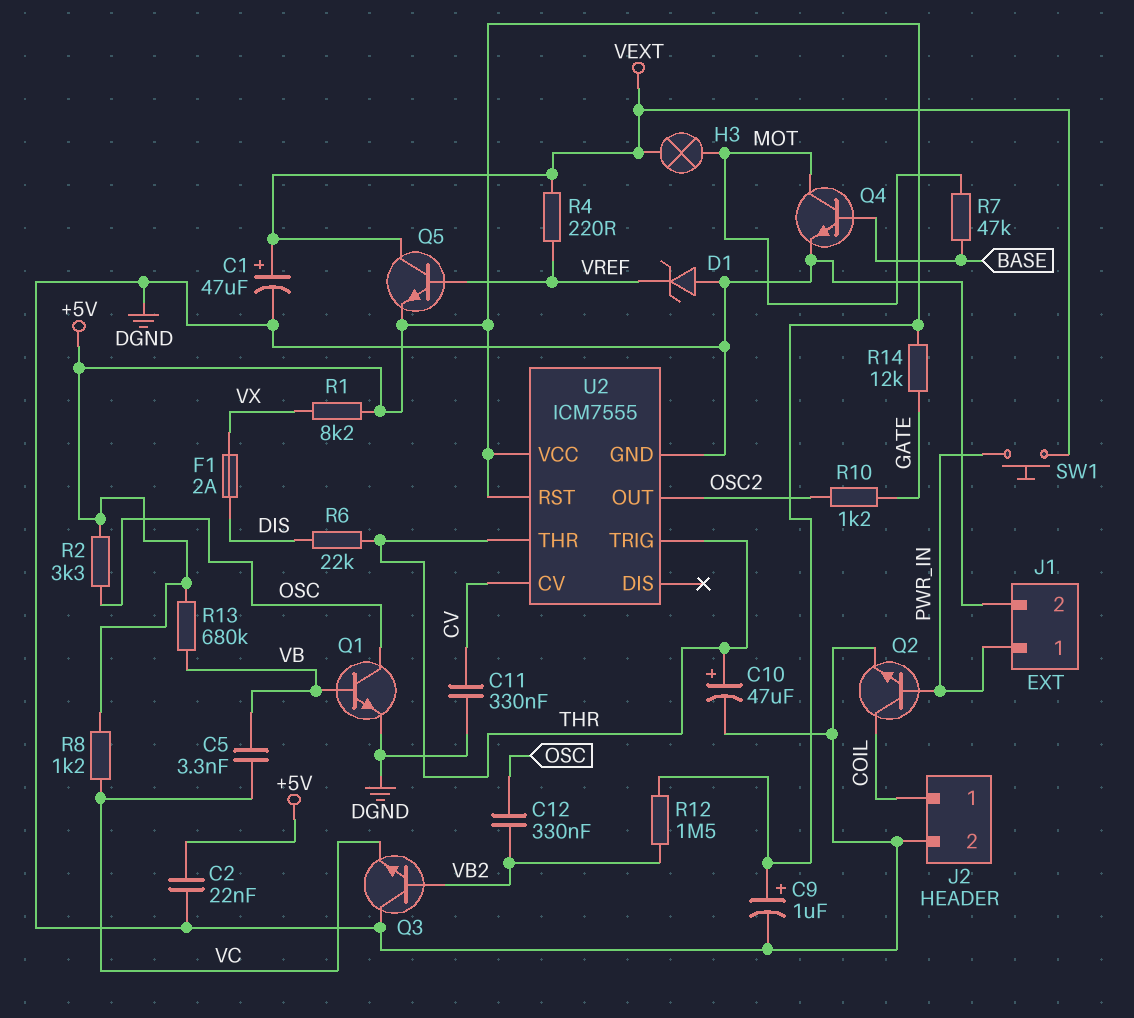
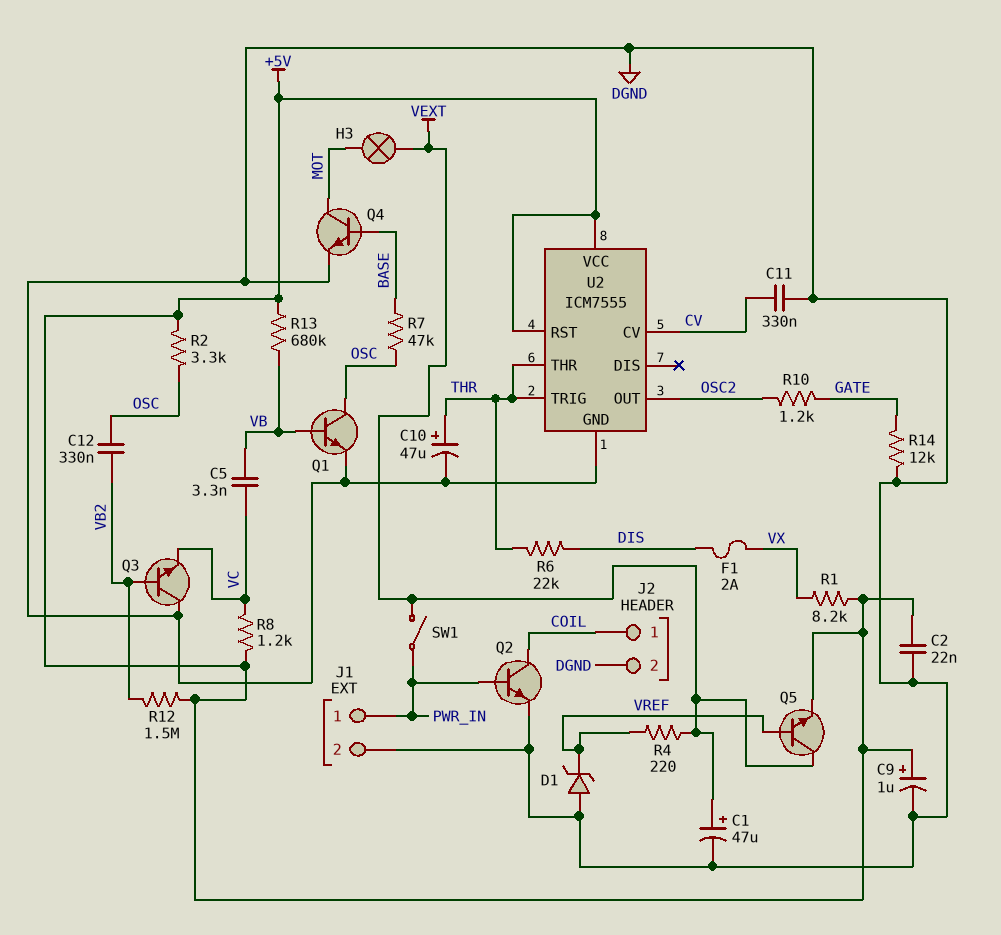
R7: 47k (BASE, MOT) -> 47k (BASE, OSC)
R14: 12k (+5V, GATE) -> 12k (DGND, GATE)
SW1: button (PWR_IN, VEXT) -> switch (PWR_IN, VEXT)

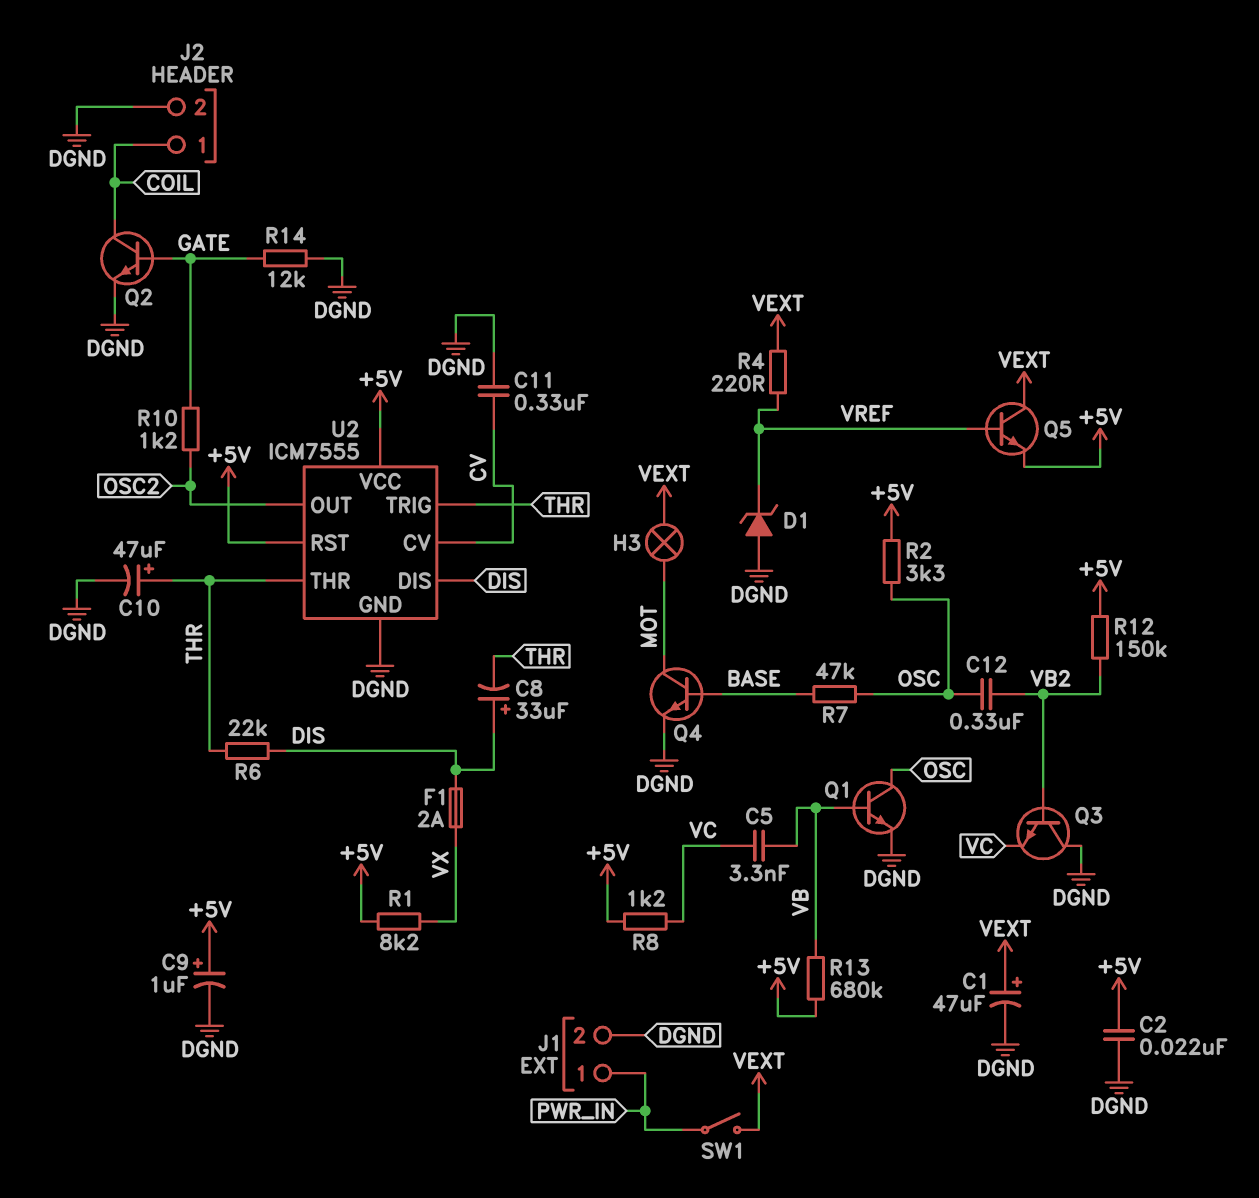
C8: none -> 33uF (plus DIS, minus THR)
Q2: NPN (B PWR_IN, C COIL, E DGND) -> NPN (B GATE, C COIL, E DGND)
R12: 1.5M (+5V, VB2) -> 150k (+5V, VB2)
U2 pin DIS: none -> DIS

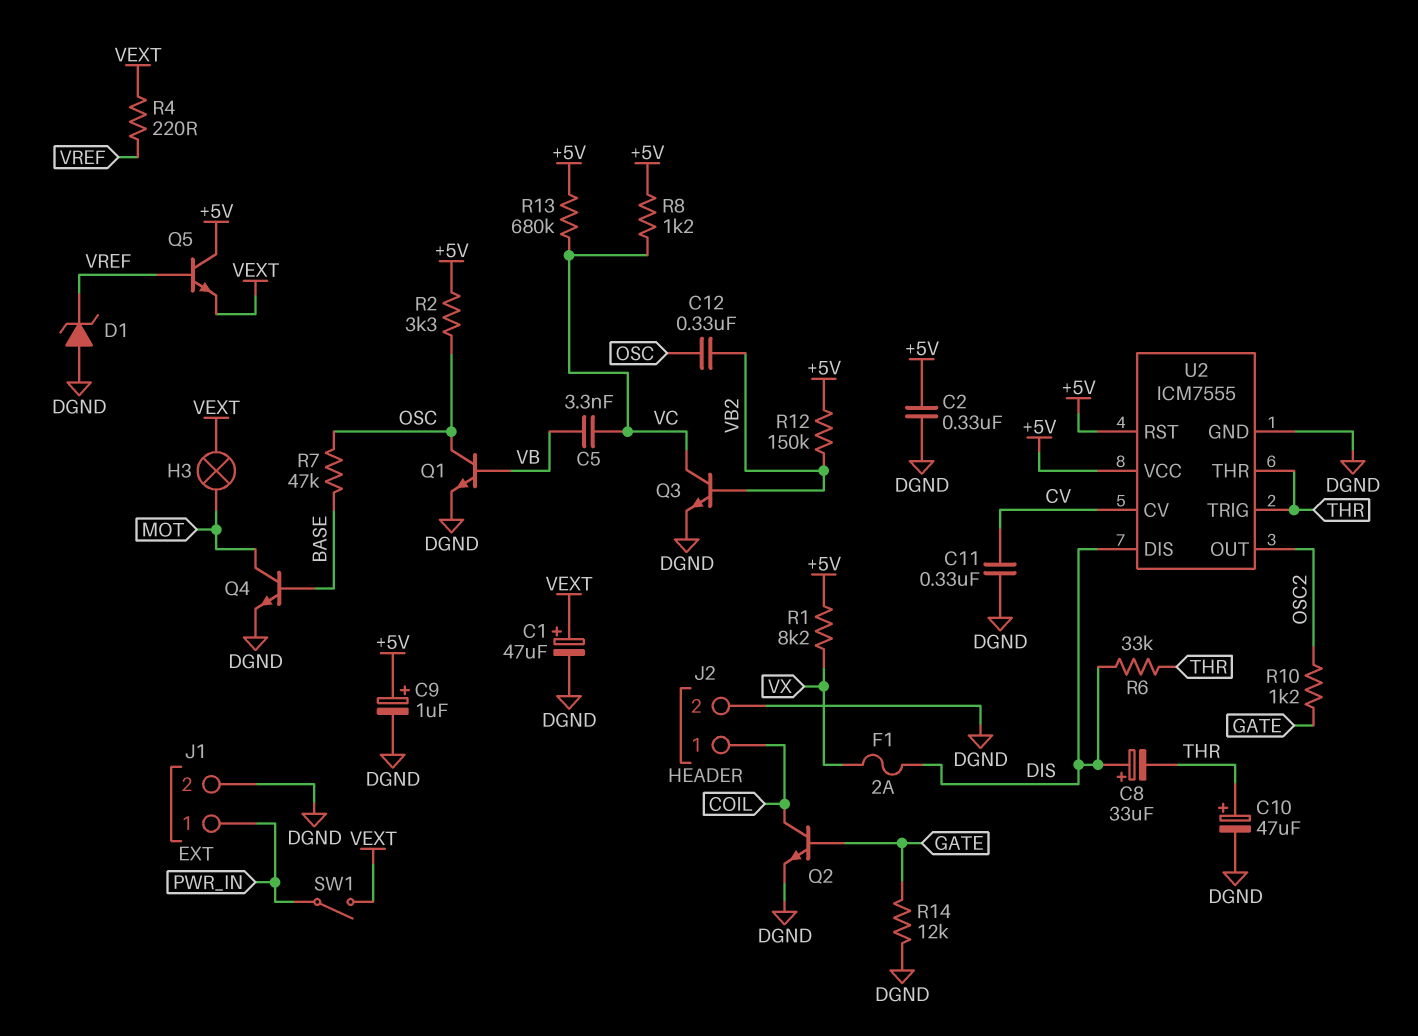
C2: 22nF (+5V, DGND) -> 330nF (+5V, DGND)
Q3: NPN (B VB2, C DGND, E VC) -> NPN (B VB2, C VC, E DGND)
Q5: NPN (B VREF, C VEXT, E +5V) -> NPN (B VREF, C +5V, E VEXT)
R6: 22k (DIS, THR) -> 33k (DIS, THR)
R13: 680k (+5V, VB) -> 680k (+5V, VC)

